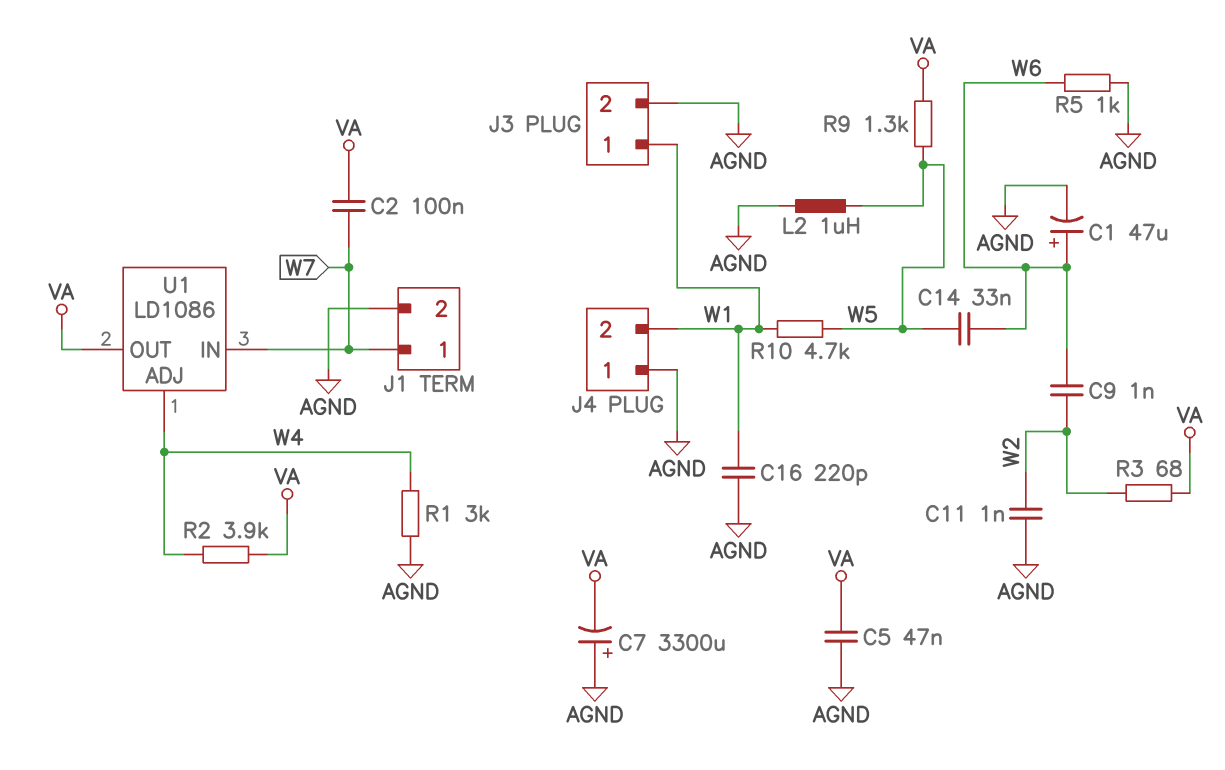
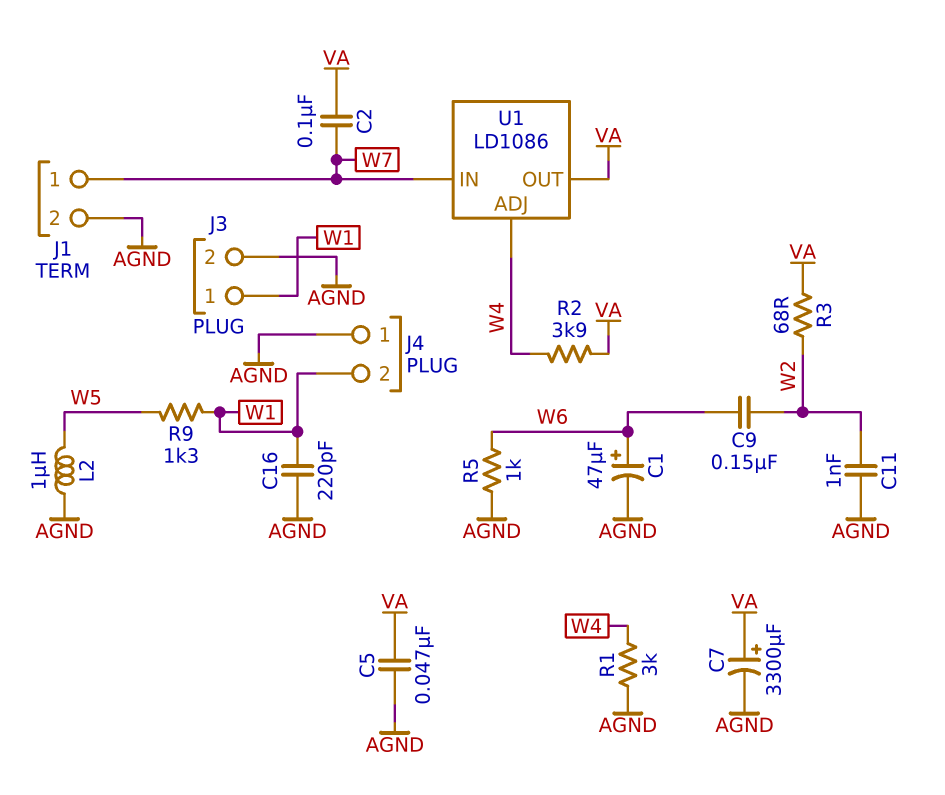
C7: 3300uF (plus AGND, minus VA) -> 3300uF (plus VA, minus AGND)
C9: 1nF (W2, W6) -> 150nF (W2, W6)
C14: 33nF (W5, W6) -> none
R9: 1.3k (VA, W5) -> 1.3k (W1, W5)
R10: 4.7k (W1, W5) -> none

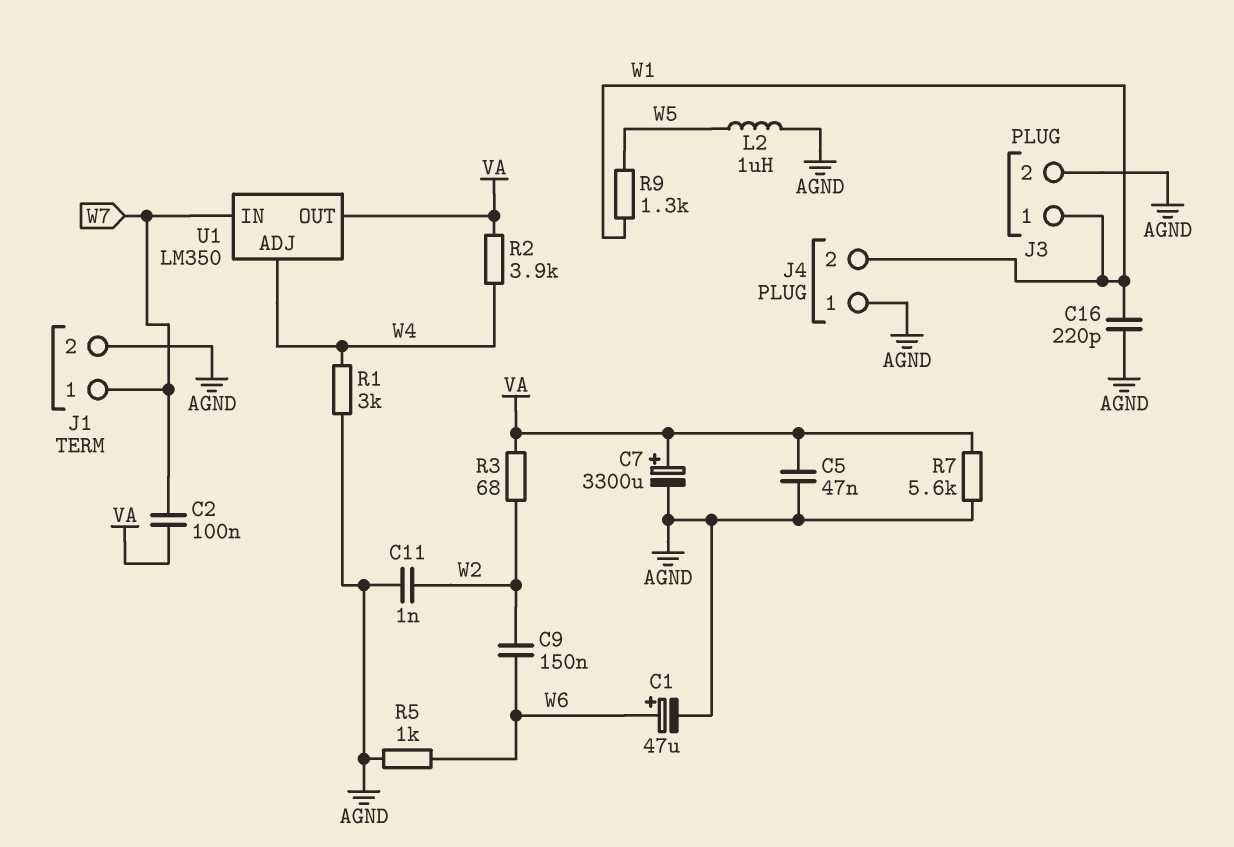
R7: none -> 5.6k (AGND, VA)
U1: LD1086 -> LM350

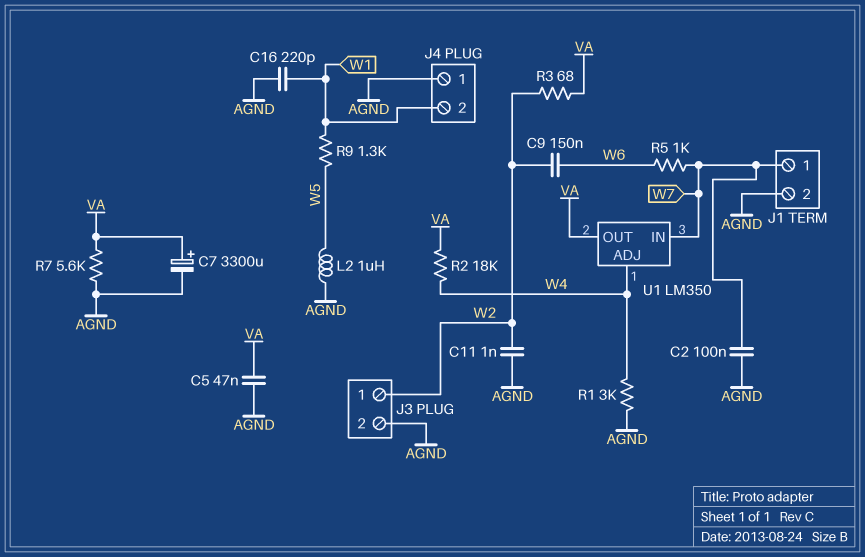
C1: 47uF (plus W6, minus AGND) -> none
C2: 100nF (VA, W7) -> 100nF (AGND, W7)
J3 pin 1: W1 -> W2
R2: 3.9k (VA, W4) -> 18k (VA, W4)
R5: 1k (AGND, W6) -> 1k (W6, W7)

